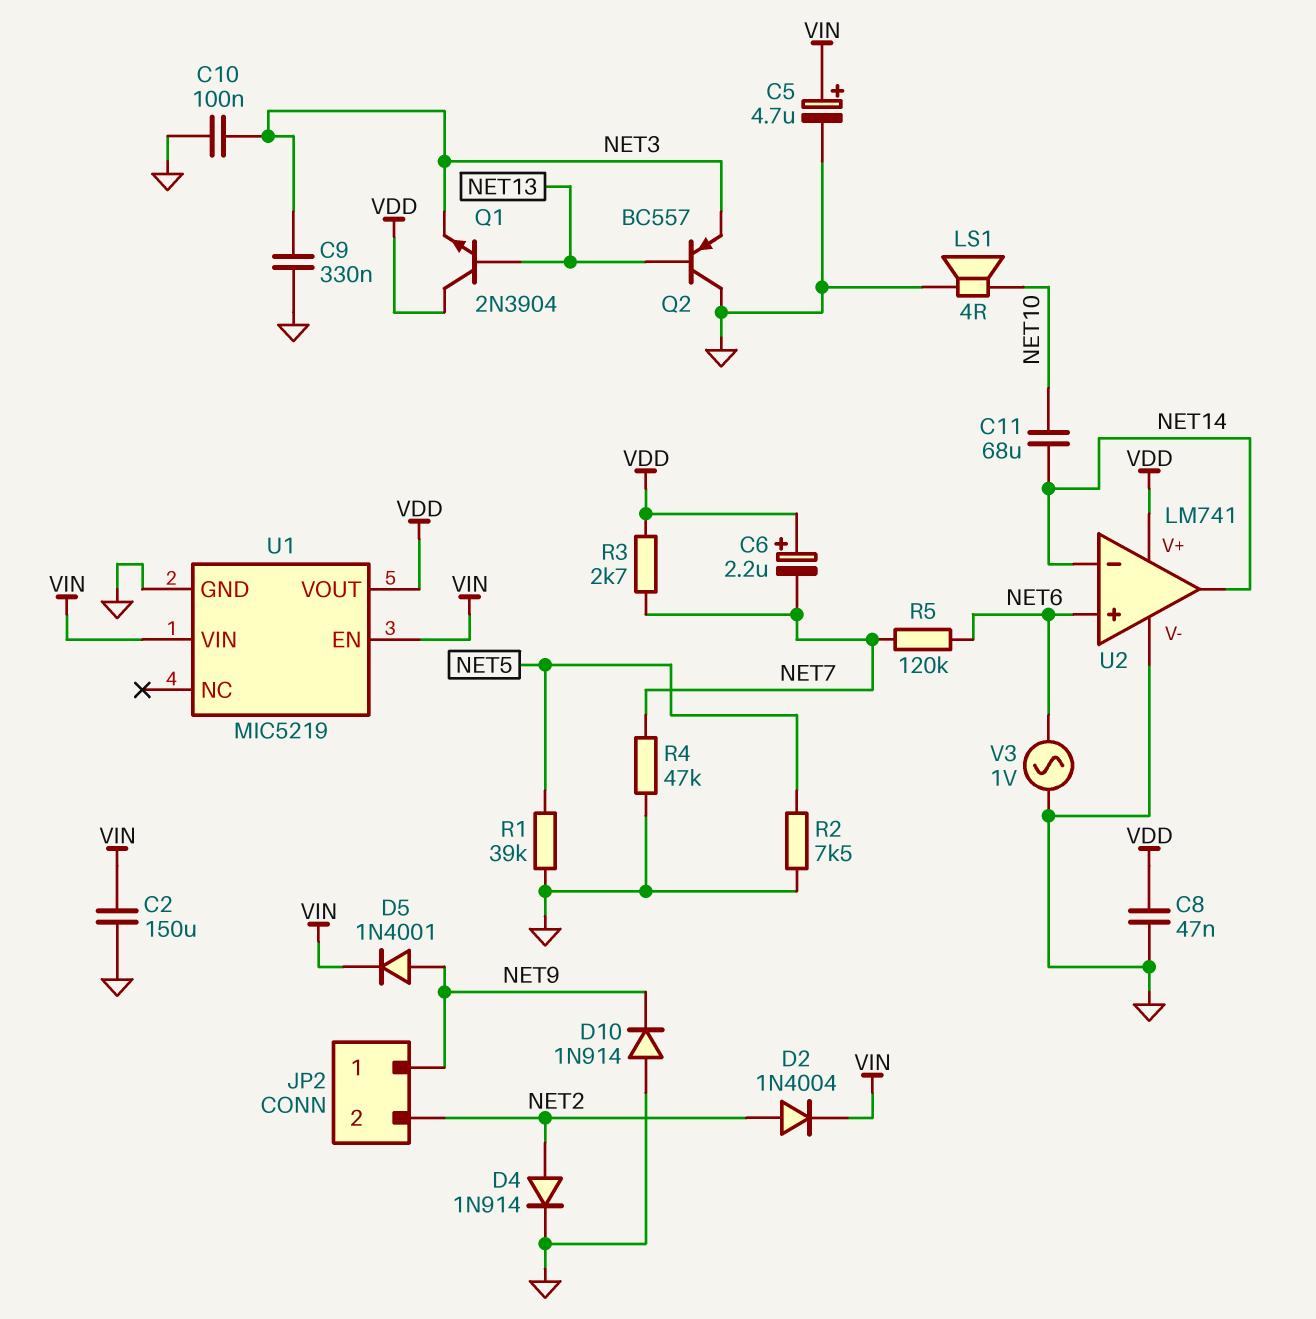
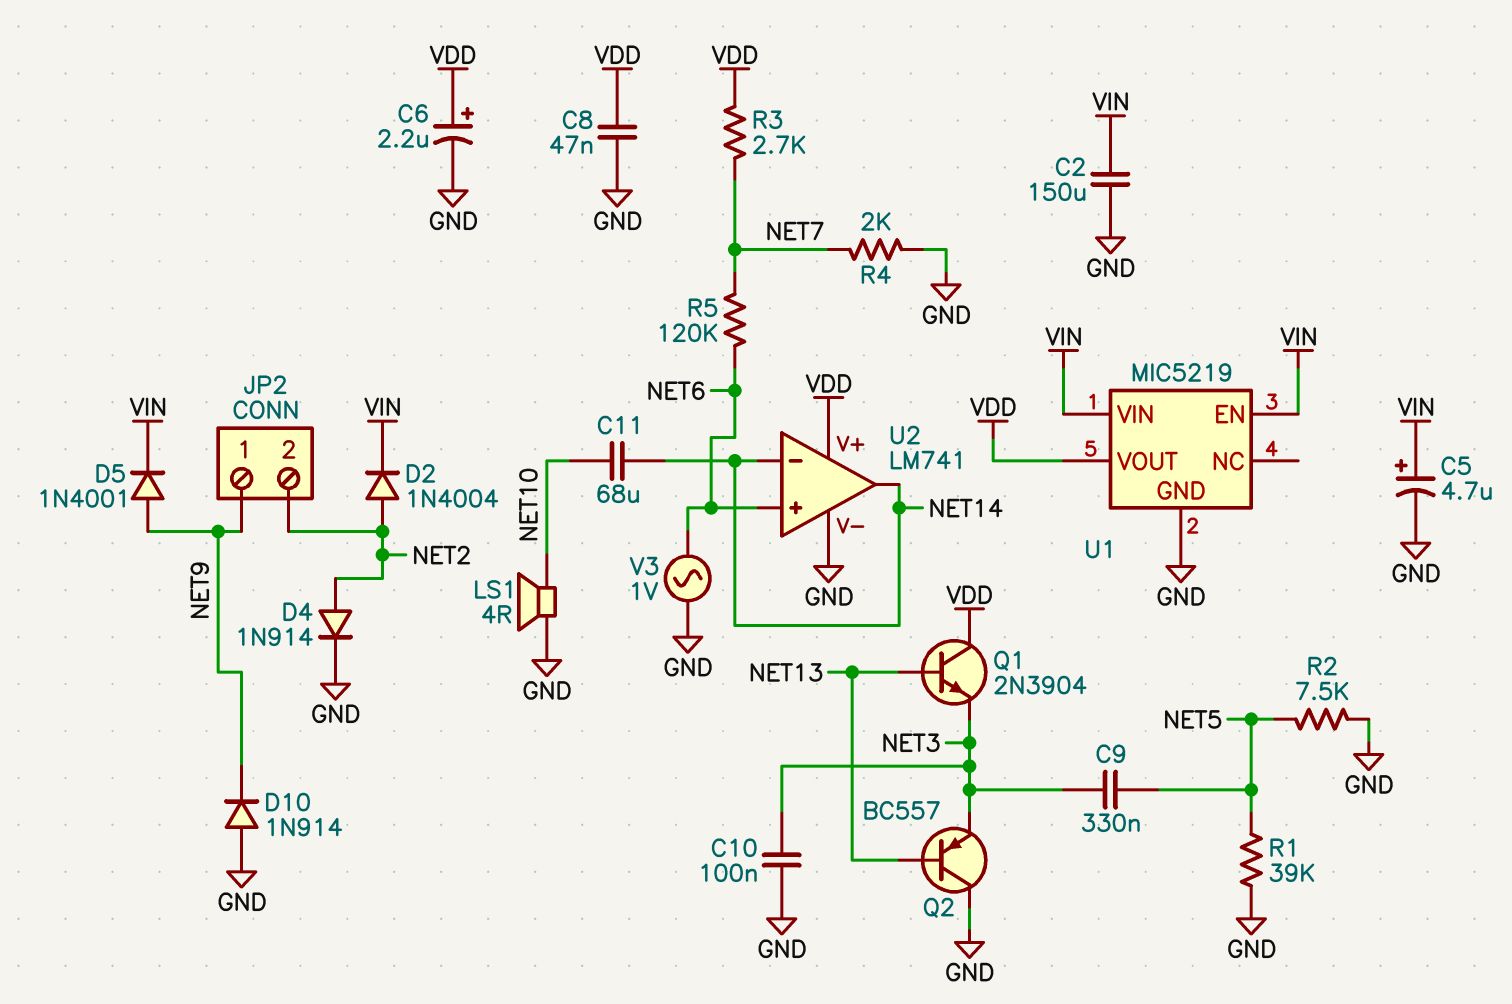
C6: 2.2uF (plus VDD, minus NET7) -> 2.2uF (plus VDD, minus GND)
C9: 330nF (GND, NET3) -> 330nF (NET3, NET5)
R4: 47k (GND, NET7) -> 2k (GND, NET7)

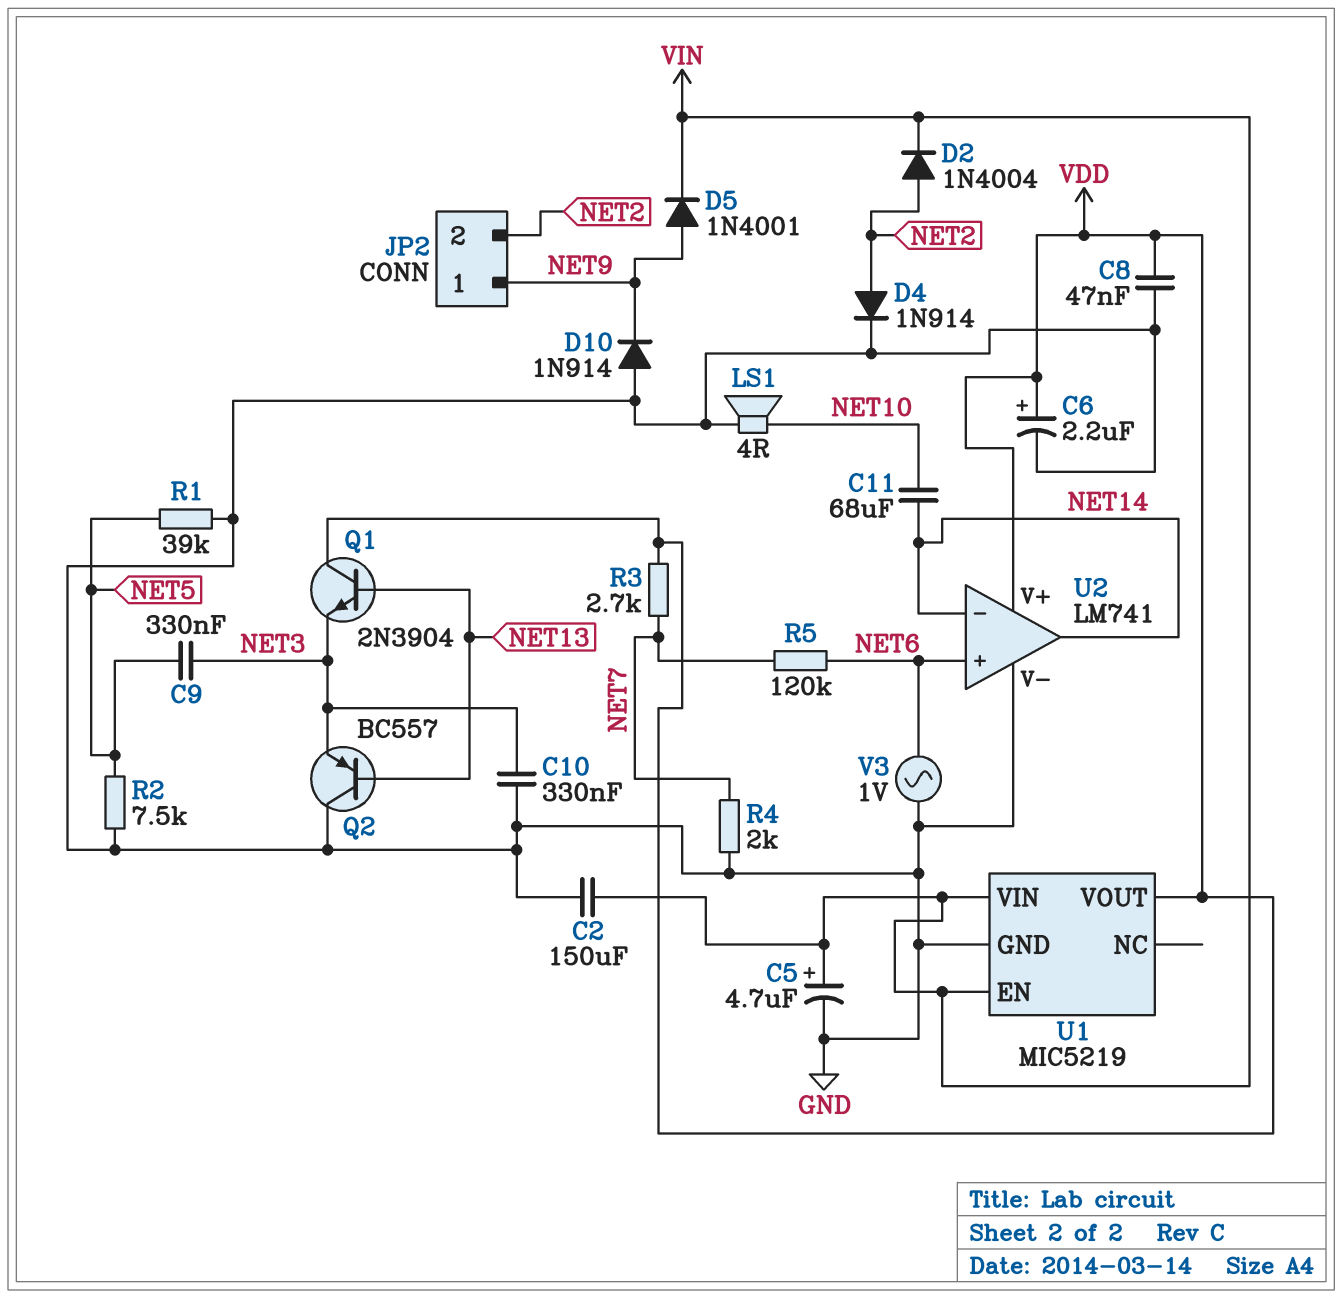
C10: 100nF (GND, NET3) -> 330nF (GND, NET3)

